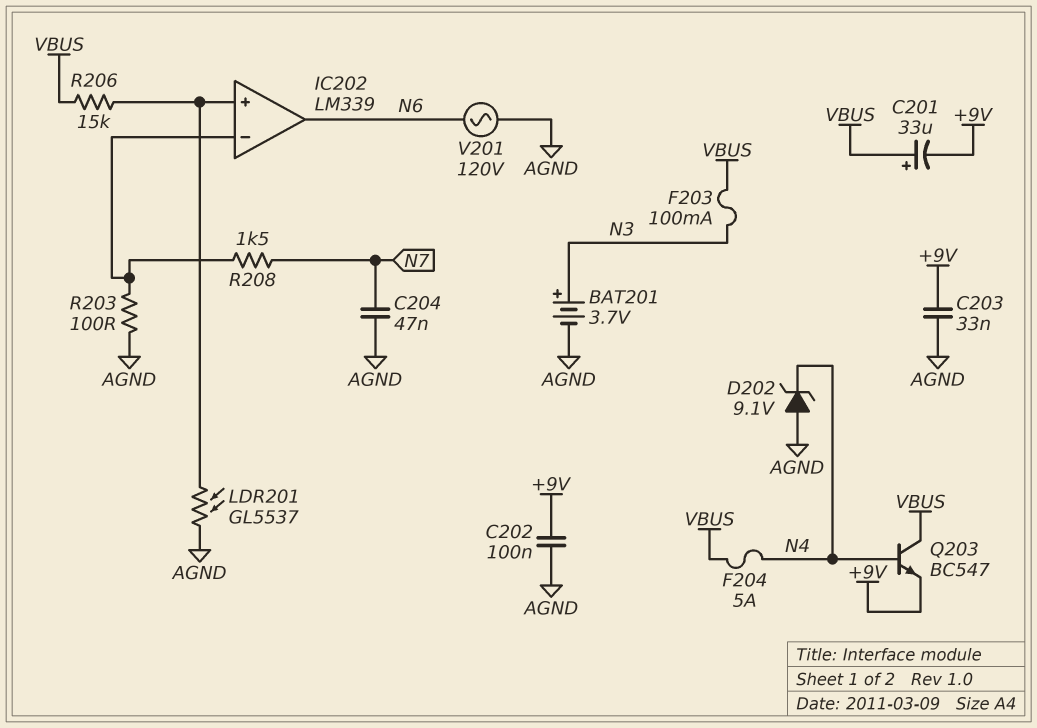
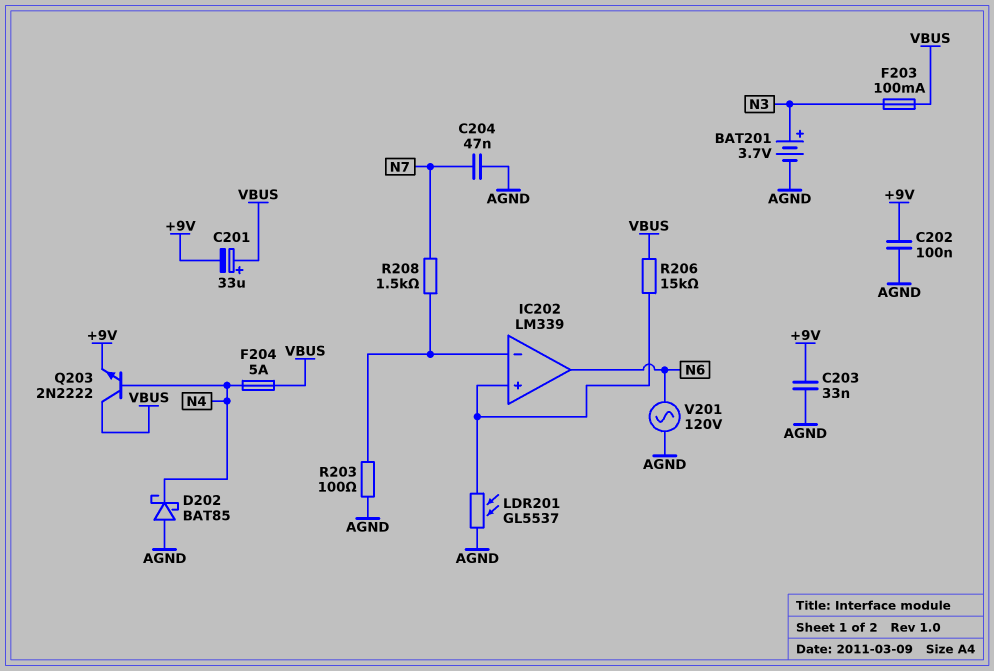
D202: zener 9.1V (A AGND, K N4) -> schottky BAT85 (A AGND, K N4)
Q203: NPN BC547 (B N4, C VBUS, E +9V) -> NPN 2N2222 (B N4, C VBUS, E +9V)

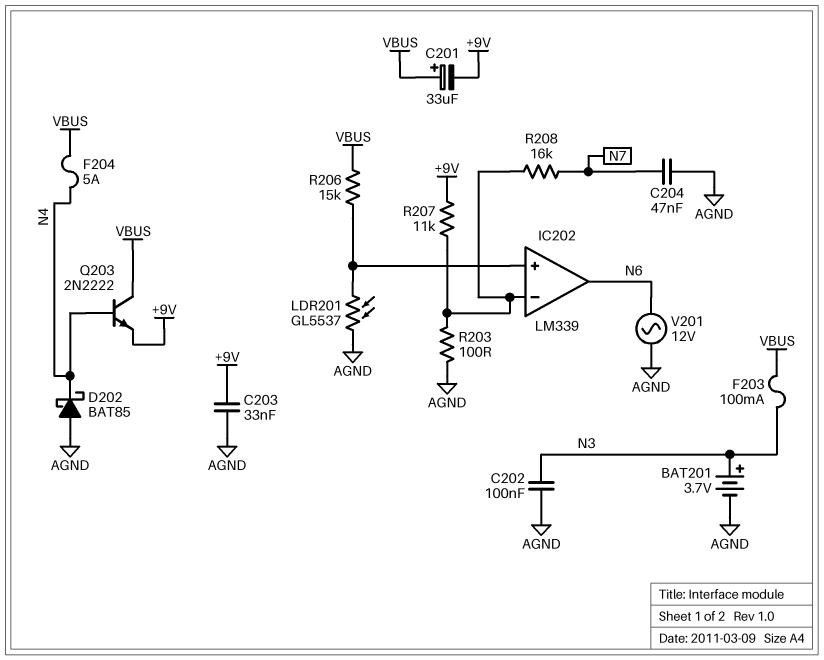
C202: 100nF (+9V, AGND) -> 100nF (AGND, N3)
R207: none -> 11k (+9V, IC202/in-)
R208: 1.5k (IC202/in-, N7) -> 16k (IC202/in-, N7)
V201: AC 120V (AGND, N6) -> AC 12V (AGND, N6)

